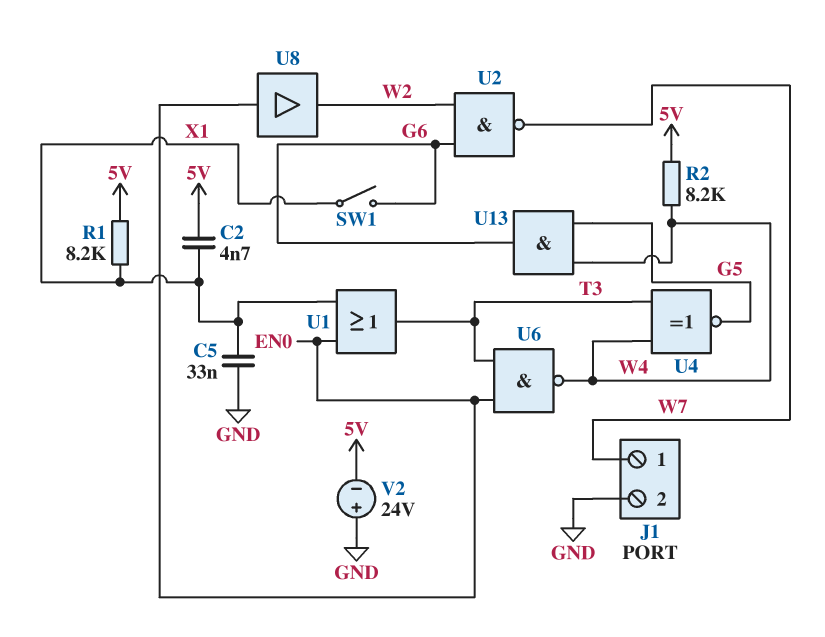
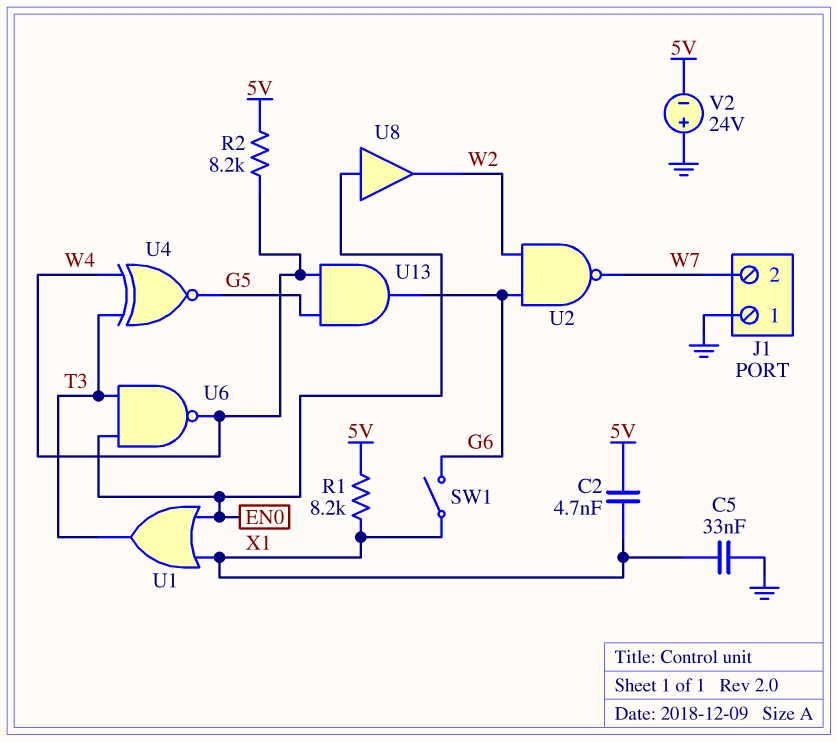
J1 pin 1: W7 -> GND
J1 pin 2: GND -> W7

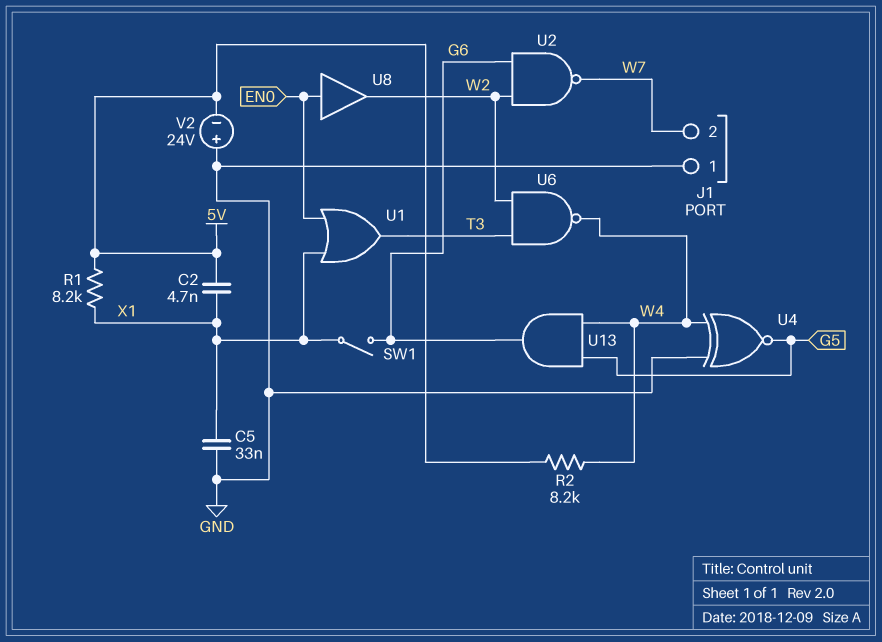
U4: XNOR (in T3, in W4, out G5) -> XNOR (in GND, in W4, out G5)
U6: NAND (in EN0, in T3, out W4) -> NAND (in T3, in W2, out W4)

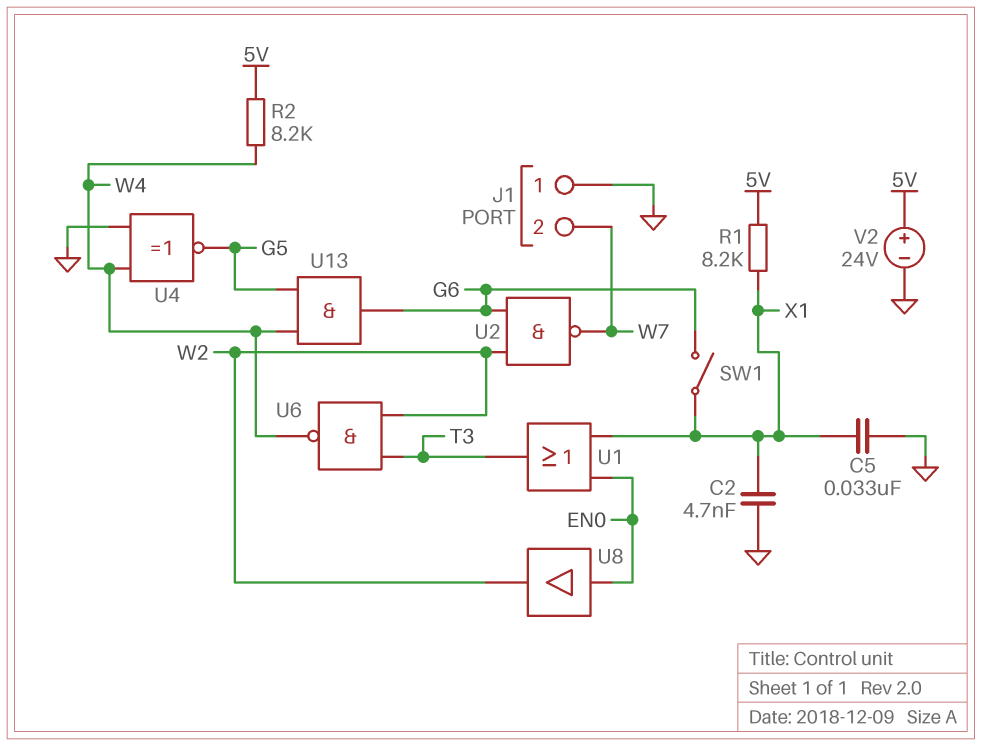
C2: 4.7nF (5V, X1) -> 4.7nF (GND, X1)
V2: 24V (plus GND, minus 5V) -> 24V (plus 5V, minus GND)

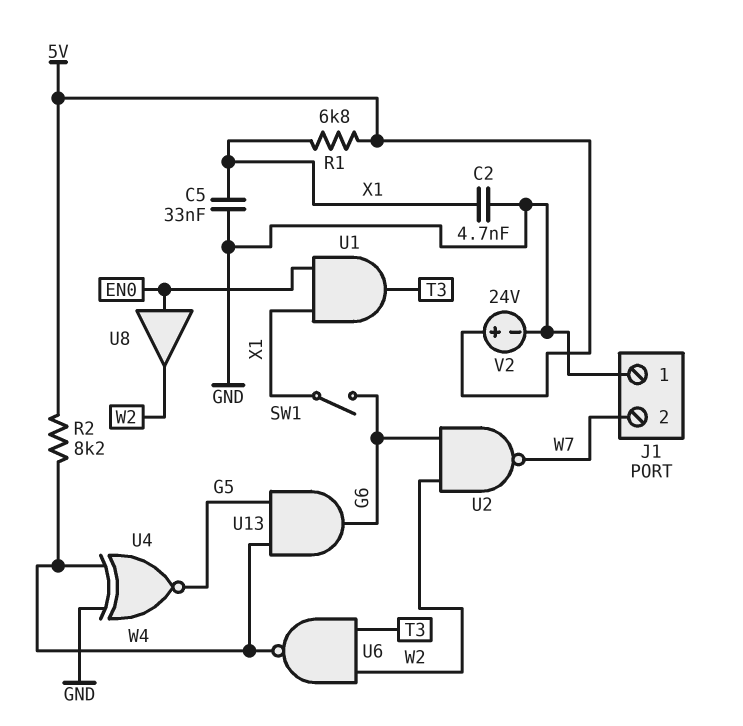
R1: 8.2k (5V, X1) -> 6.8k (5V, X1)
U1: OR (in EN0, in X1, out T3) -> AND (in EN0, in X1, out T3)

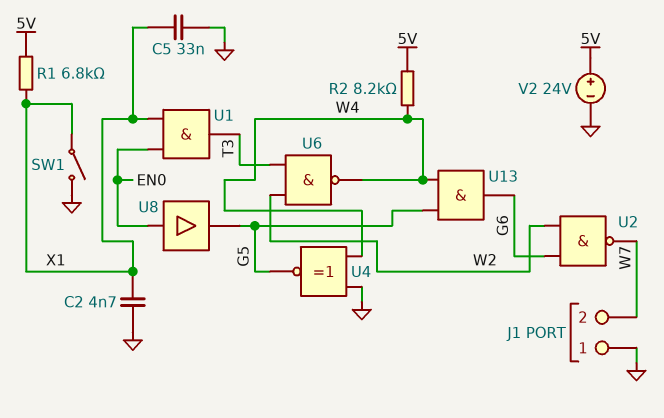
SW1: switch (G6, X1) -> switch (GND, X1)
U8: buffer (in EN0, out W2) -> buffer (in EN0, out G5)

